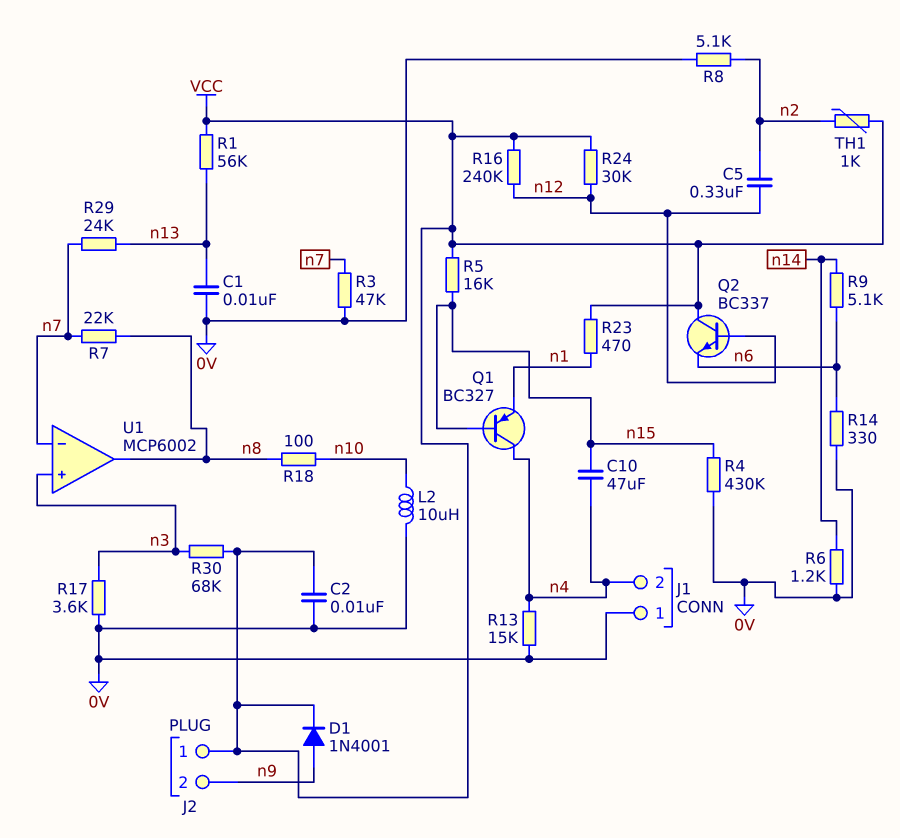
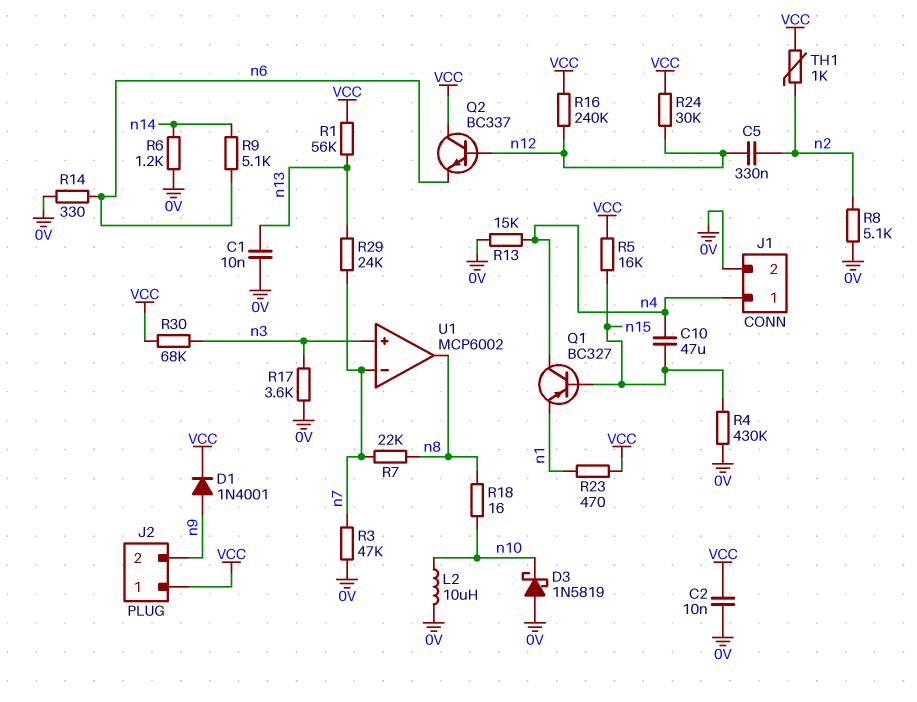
D3: none -> schottky 1N5819 (A 0V, K n10)
J1 pin 1: 0V -> n4
J1 pin 2: n4 -> 0V
R18: 100 (n8, n10) -> 16 (n8, n10)

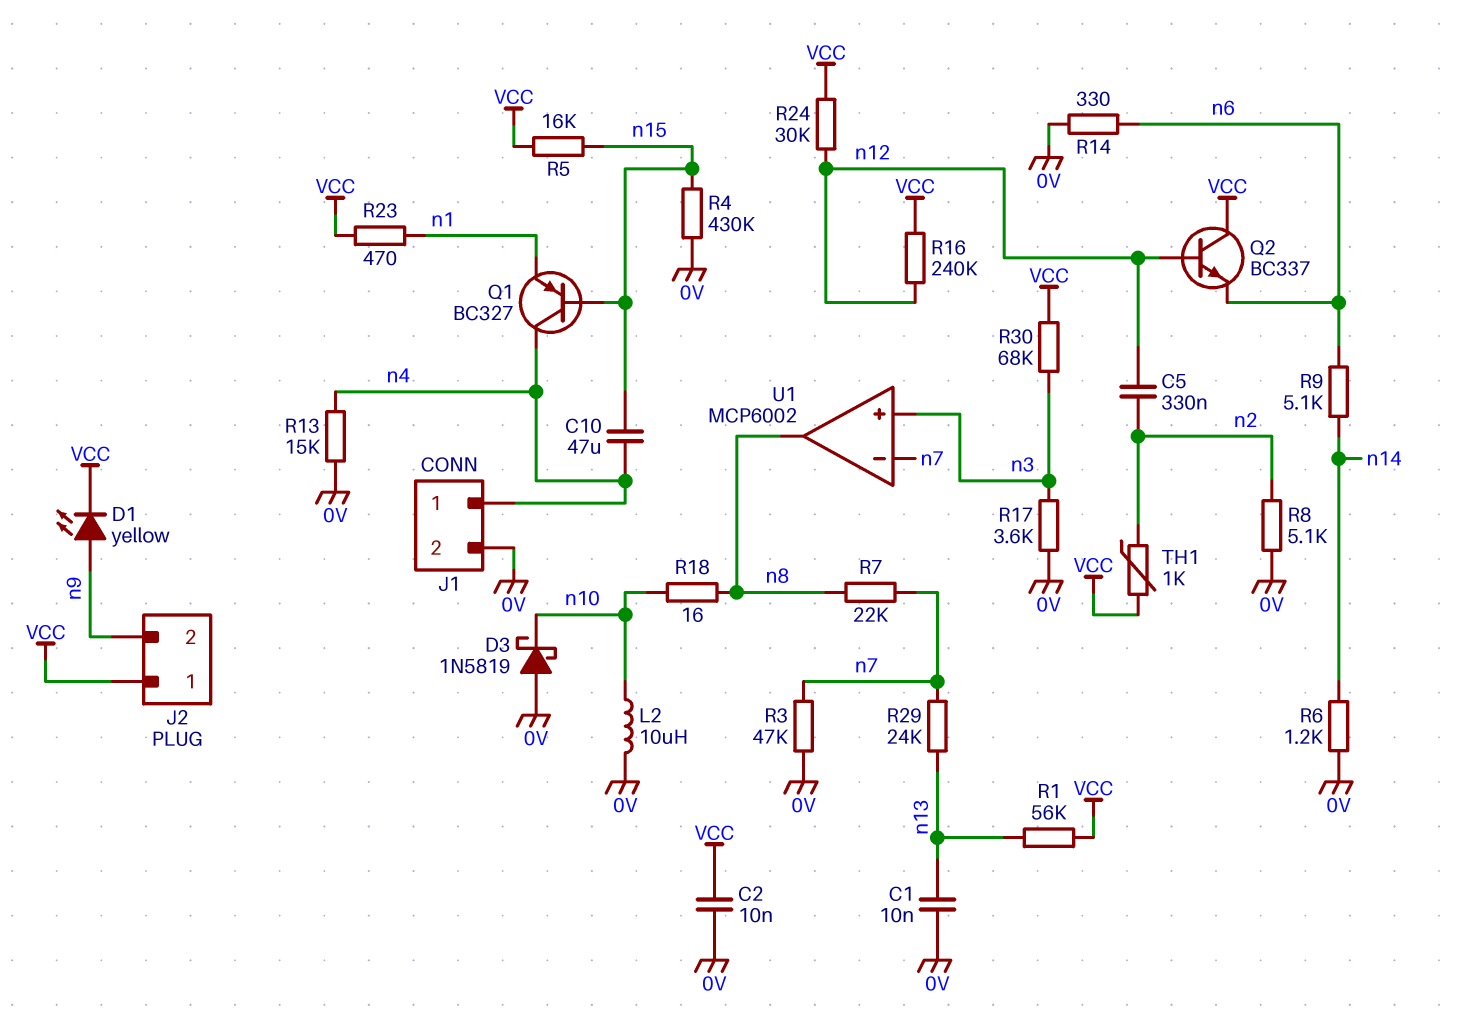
D1: diode 1N4001 (A n9, K VCC) -> LED yellow (A n9, K VCC)

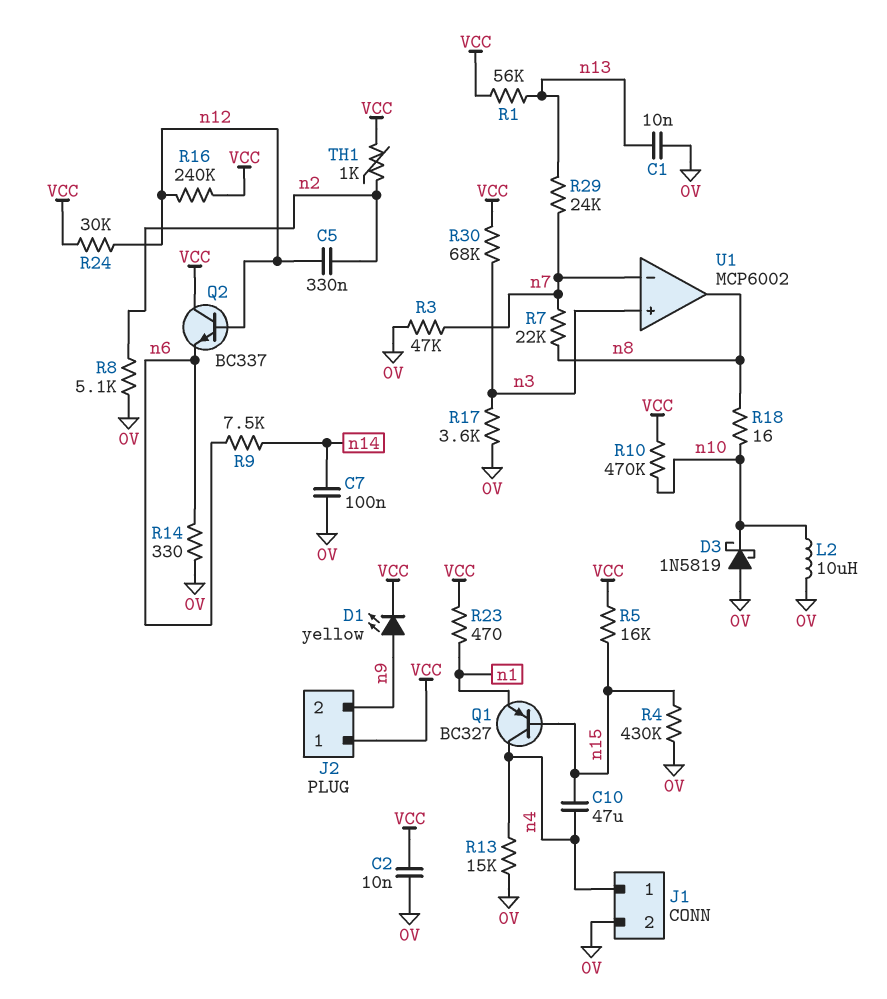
C7: none -> 100nF (0V, n14)
R6: 1.2k (0V, n14) -> none
R9: 5.1k (n6, n14) -> 7.5k (n6, n14)
R10: none -> 470k (VCC, n10)

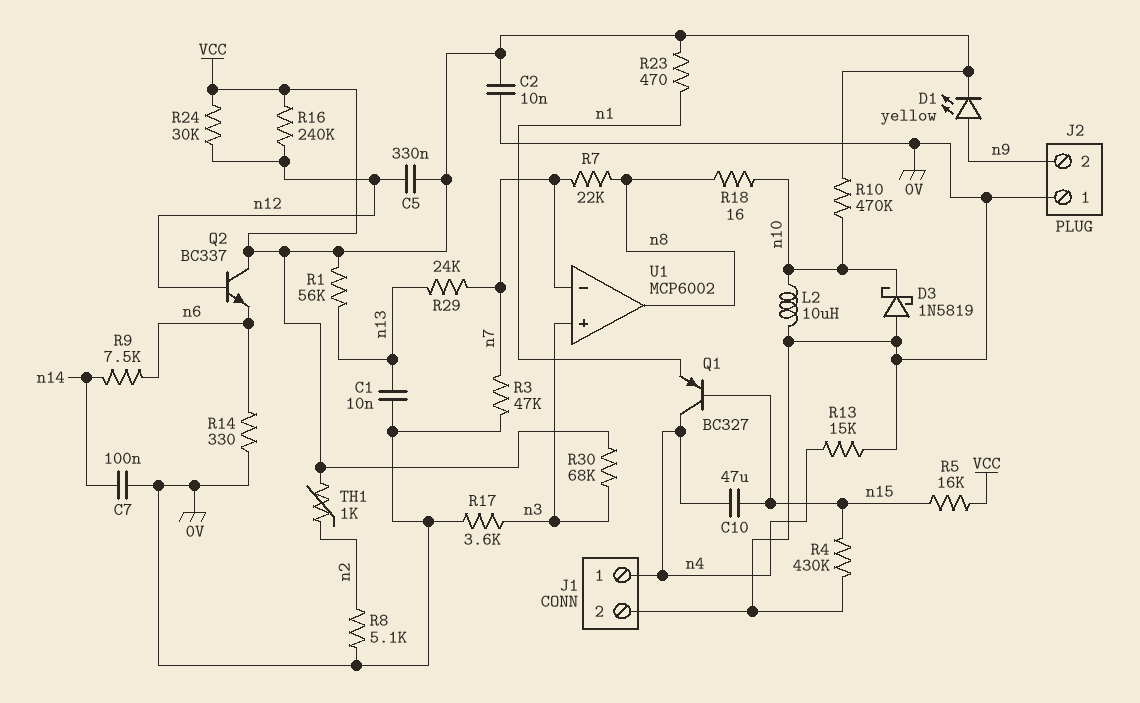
C5: 330nF (n2, n12) -> 330nF (VCC, n12)
J2 pin 1: VCC -> 0V

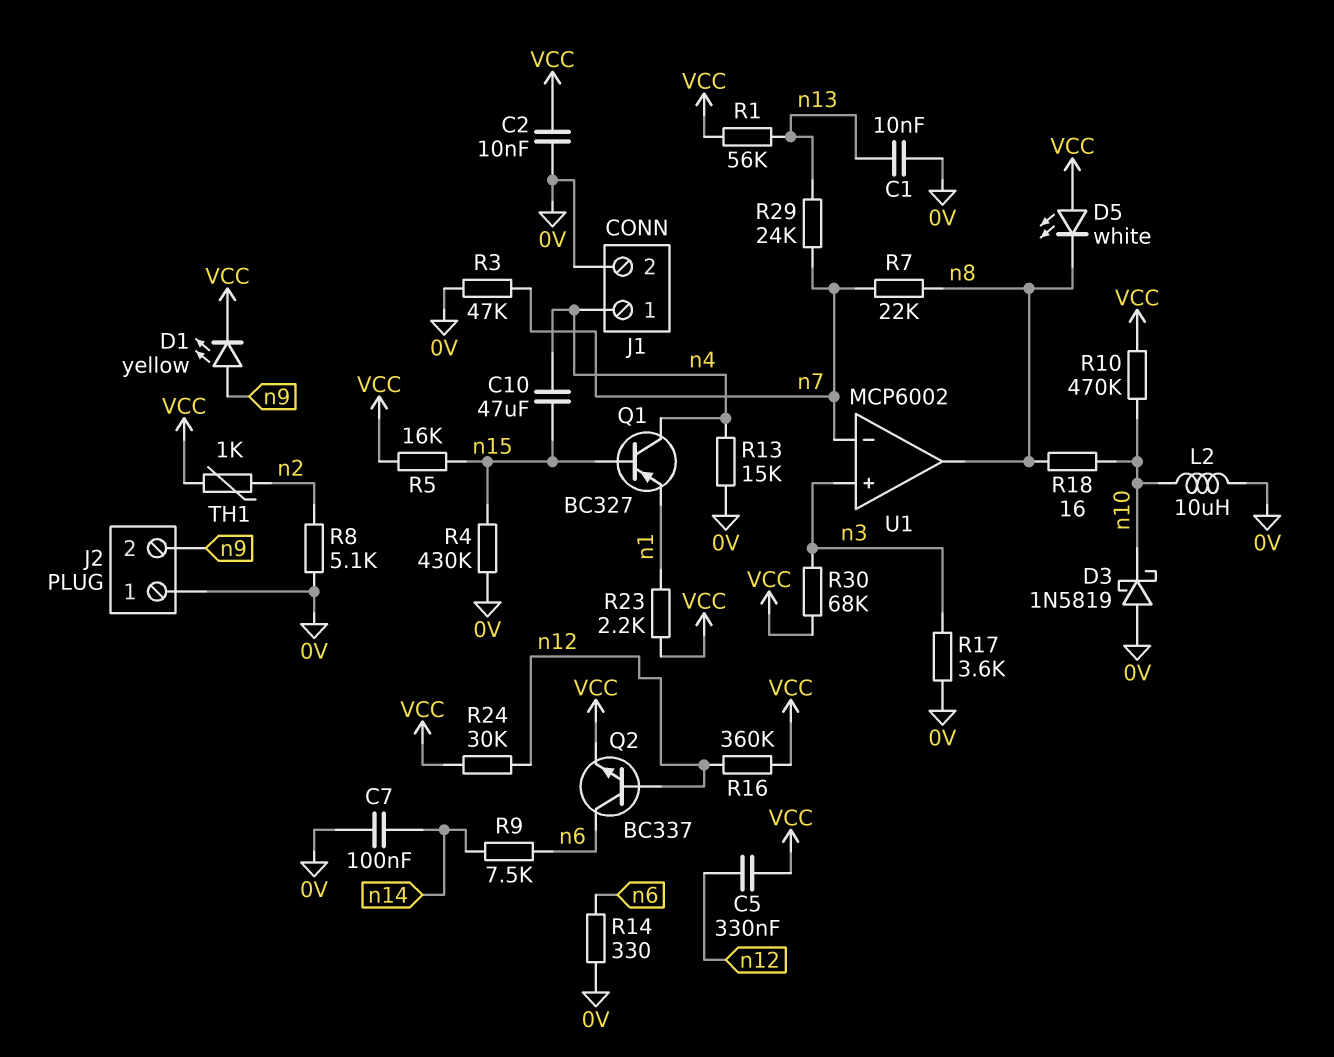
D5: none -> LED white (A VCC, K n8)
Q2: NPN BC337 (B n12, C VCC, E n6) -> NPN BC337 (B n12, C n6, E VCC)
R16: 240k (VCC, n12) -> 360k (VCC, n12)
R23: 470 (VCC, n1) -> 2.2k (VCC, n1)

